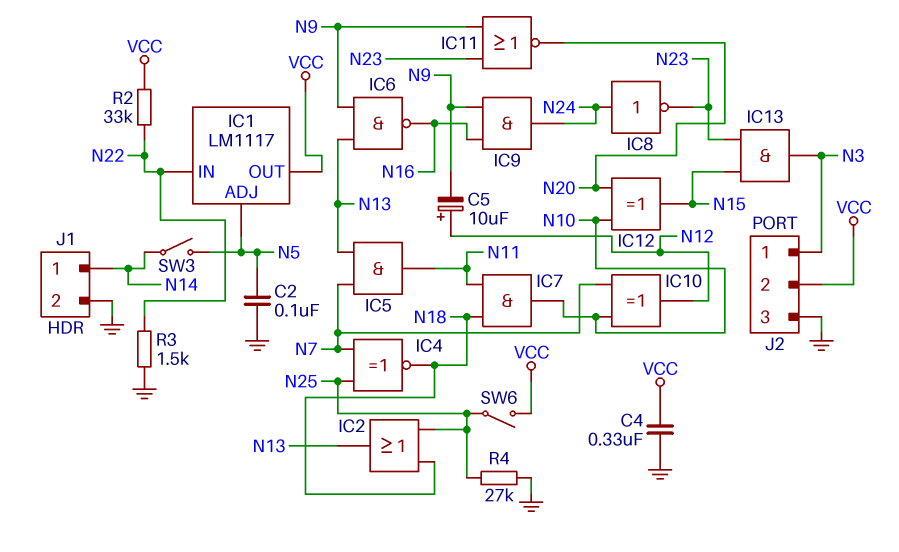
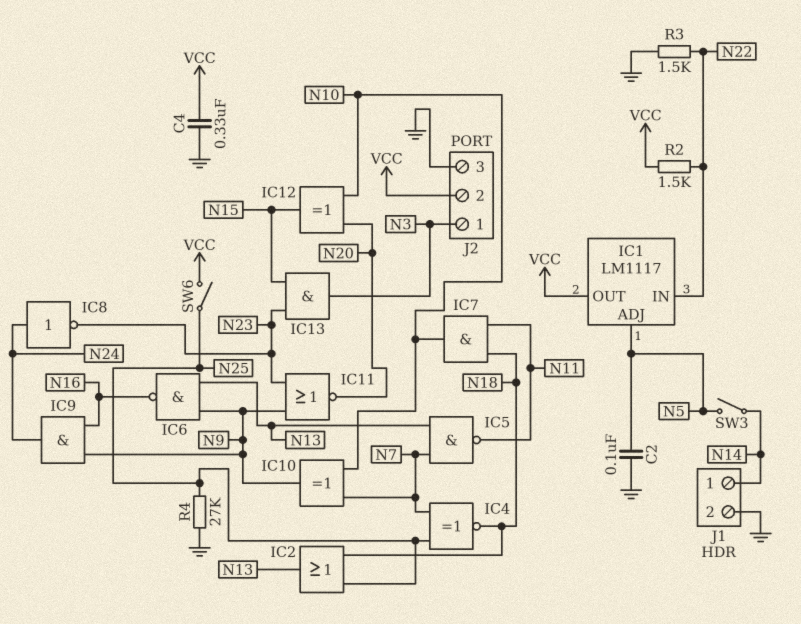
C5: 10uF (plus N12, minus N9) -> none
IC5: AND (in N7, in N13, out N11) -> NAND (in N7, in N13, out N11)
IC10: XOR (in N7, in N10, out N12) -> XOR (in N7, in N10, out N9)
R2: 33k (N22, VCC) -> 1.5k (N22, VCC)

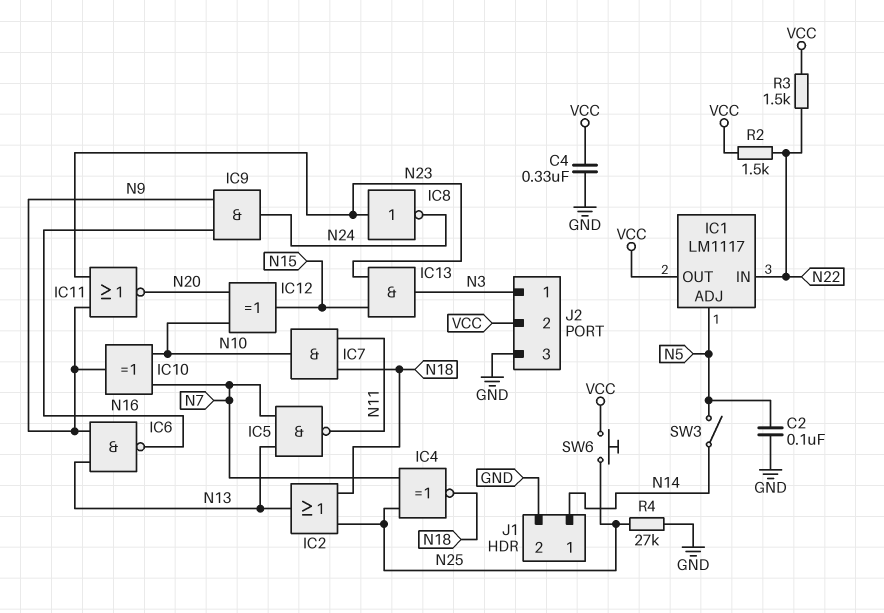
IC8: NOT (in N24, out N23) -> NOT (in N23, out N24)
R3: 1.5k (GND, N22) -> 1.5k (N22, VCC)
SW6: switch (N25, VCC) -> button (N25, VCC)

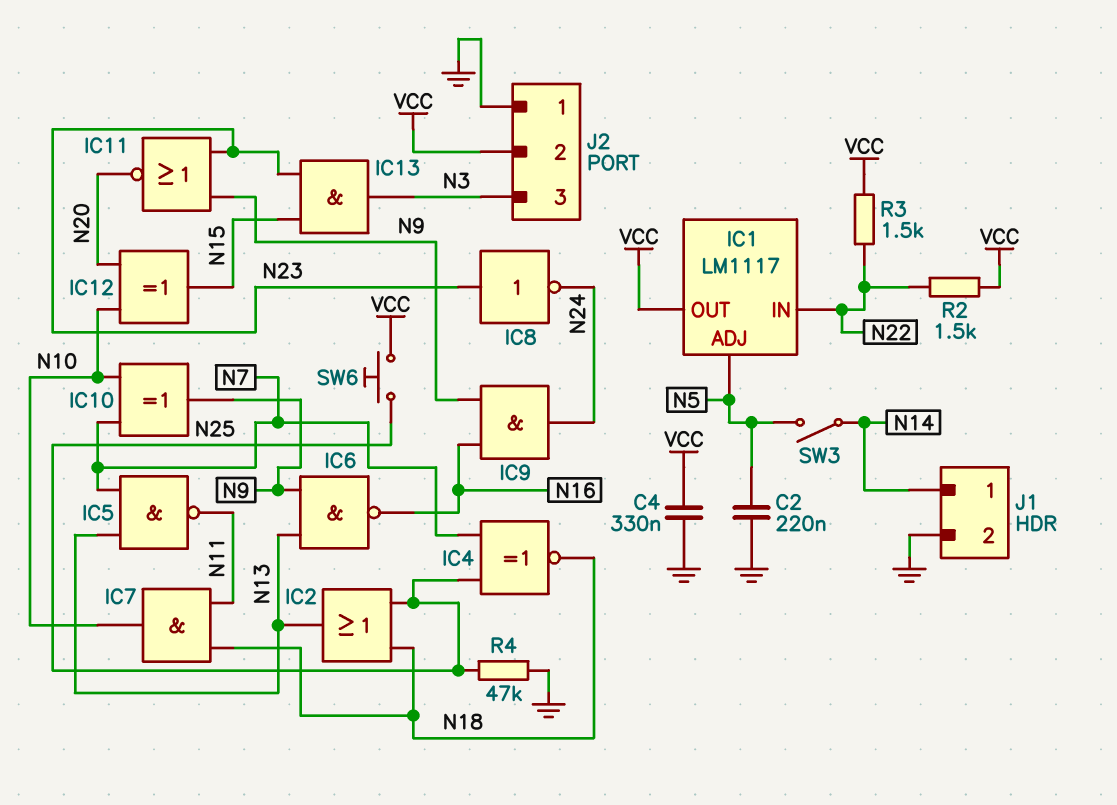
C2: 100nF (GND, N5) -> 220nF (GND, N5)
J2 pin 1: N3 -> GND
J2 pin 3: GND -> N3
R4: 27k (GND, N25) -> 47k (GND, N25)

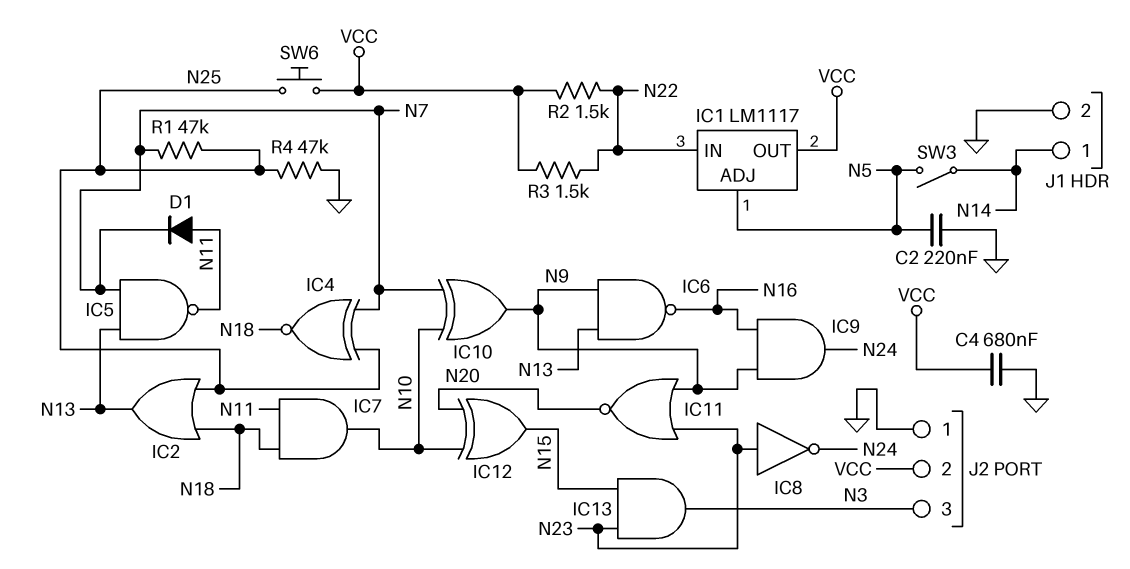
C4: 330nF (GND, VCC) -> 680nF (GND, VCC)
D1: none -> diode (A N11, K N7)
R1: none -> 47k (N7, N25)

